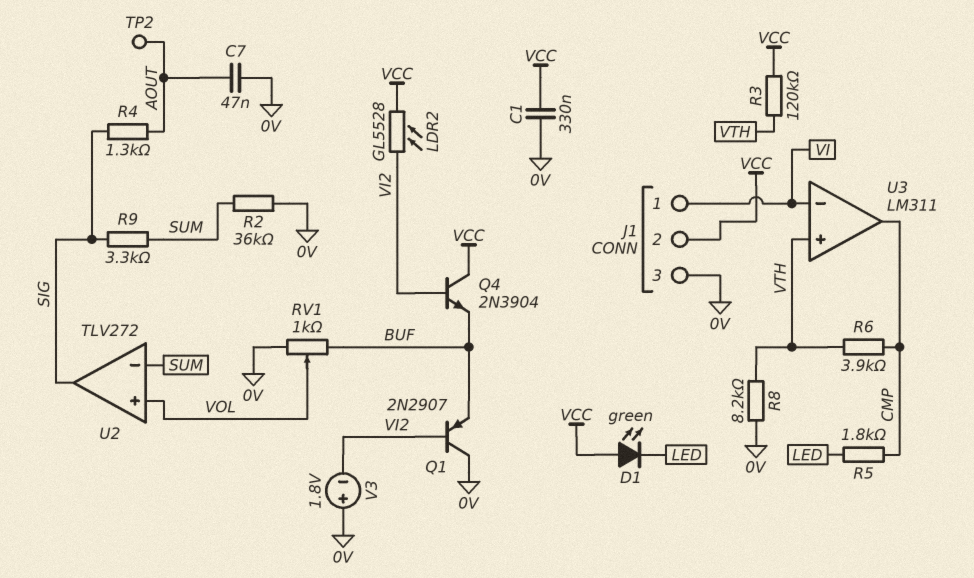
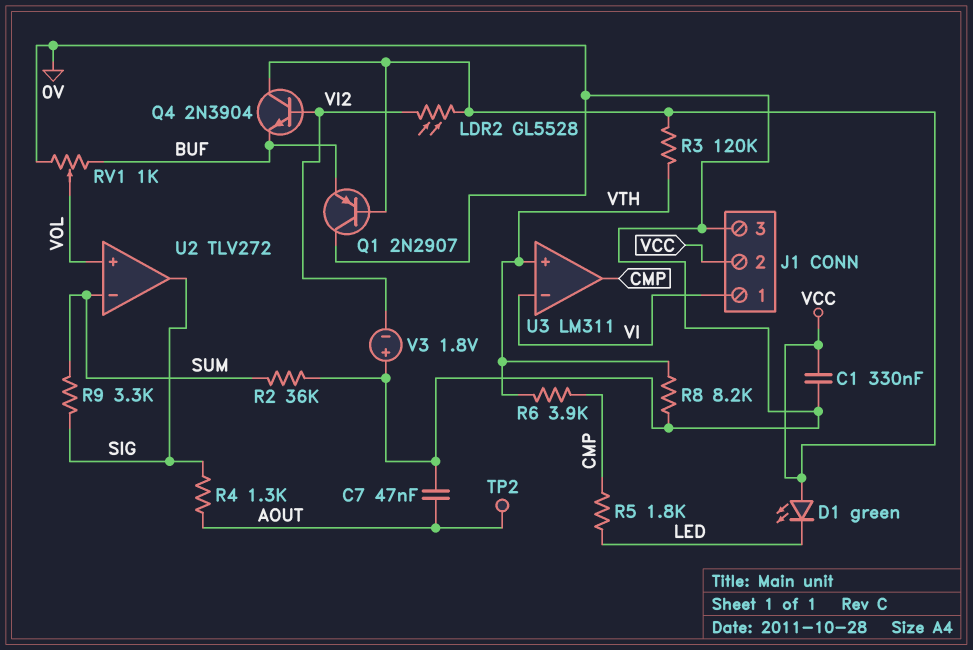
Q1: PNP 2N2907 (B VI2, C 0V, E BUF) -> PNP 2N2907 (B VCC, C 0V, E BUF)

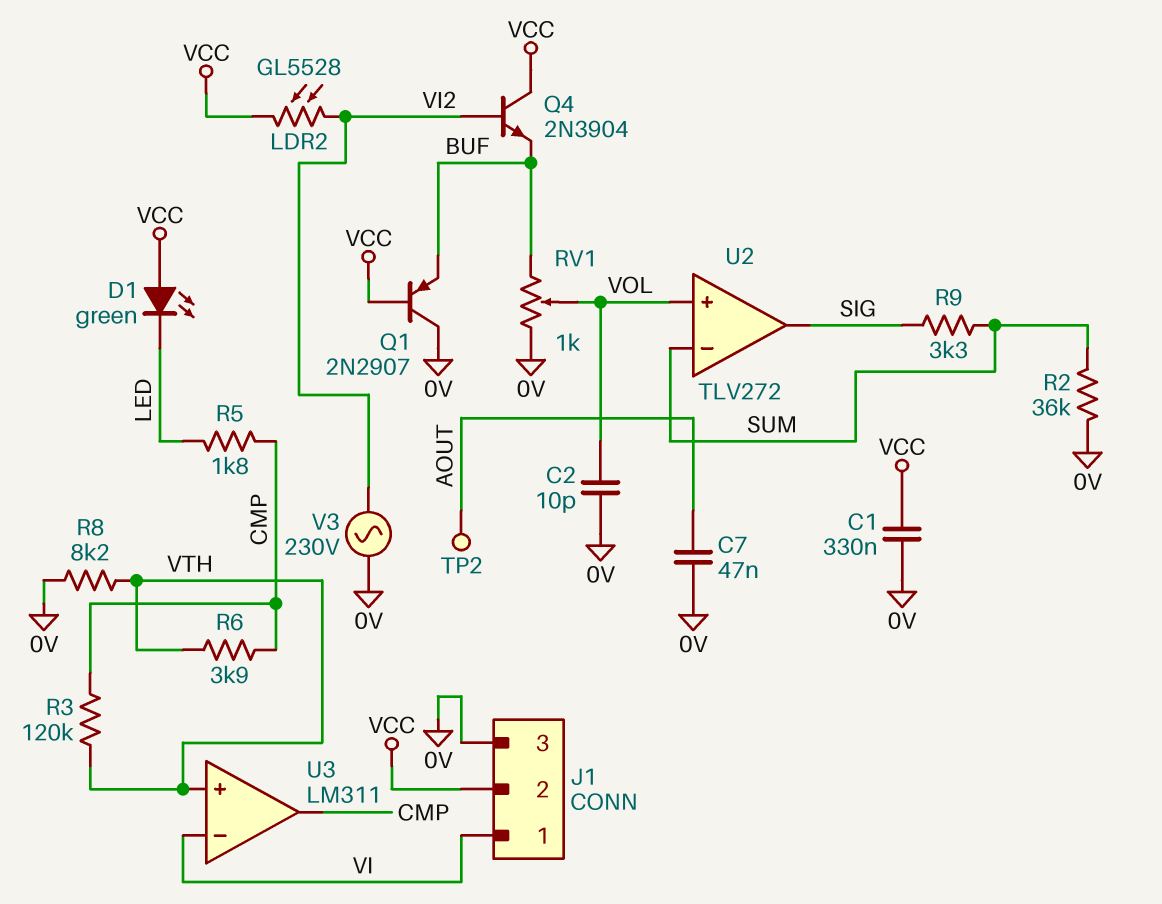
C2: none -> 10pF (0V, VOL)
R3: 120k (VCC, VTH) -> 120k (CMP, VTH)
R4: 1.3k (AOUT, SIG) -> none
V3: 1.8V (plus 0V, minus VI2) -> AC 230V (0V, VI2)

